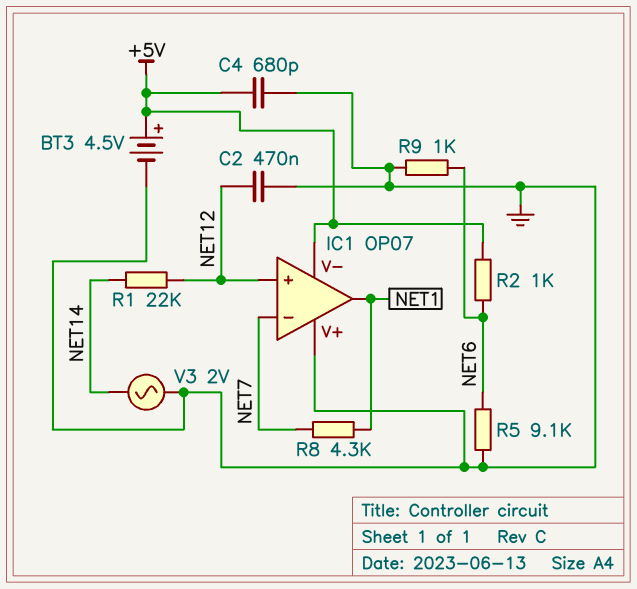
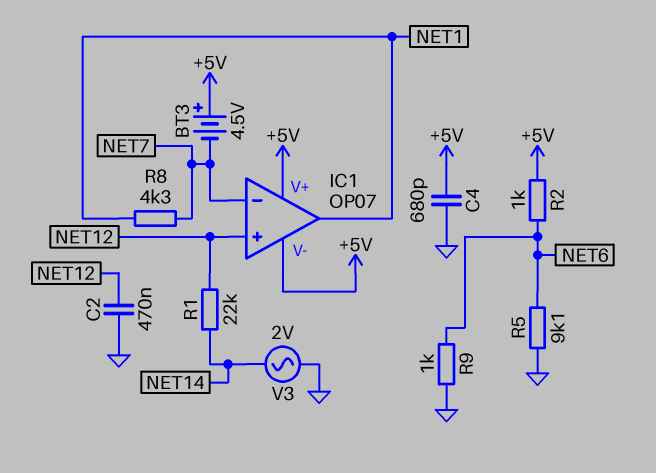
BT3: 4.5V (plus +5V, minus GND) -> 4.5V (plus +5V, minus NET7)
IC1 pin V+: GND -> +5V

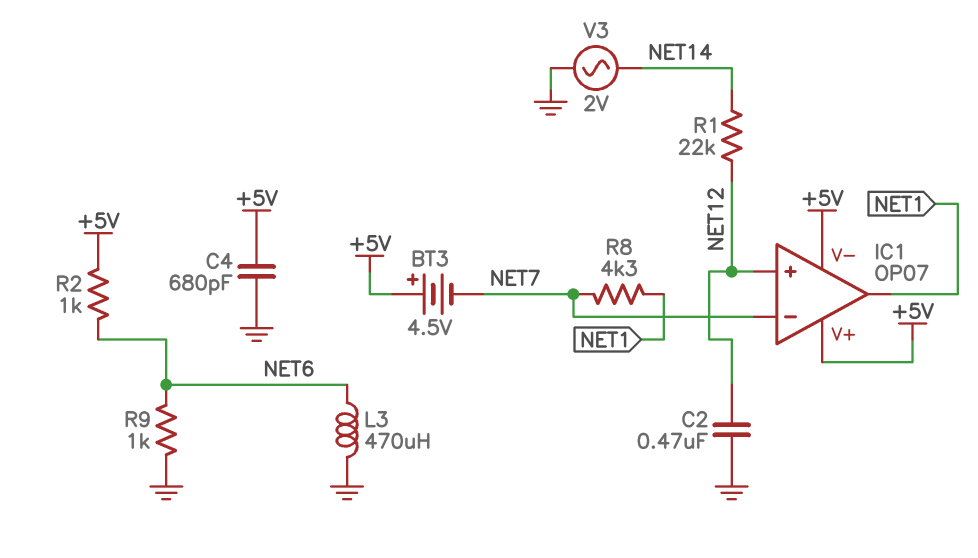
L3: none -> 470uH (GND, NET6)
R5: 9.1k (GND, NET6) -> none

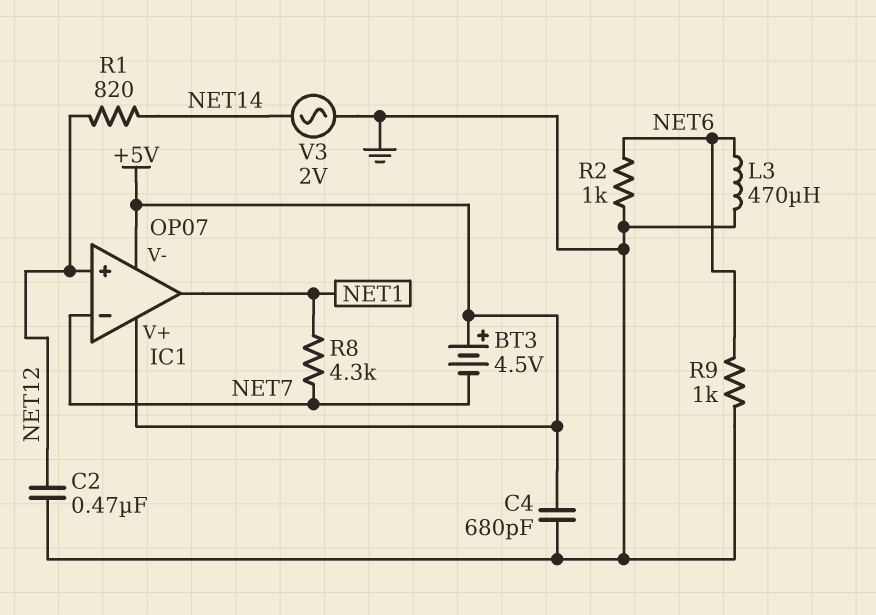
R1: 22k (NET12, NET14) -> 820 (NET12, NET14)
R2: 1k (+5V, NET6) -> 1k (GND, NET6)

